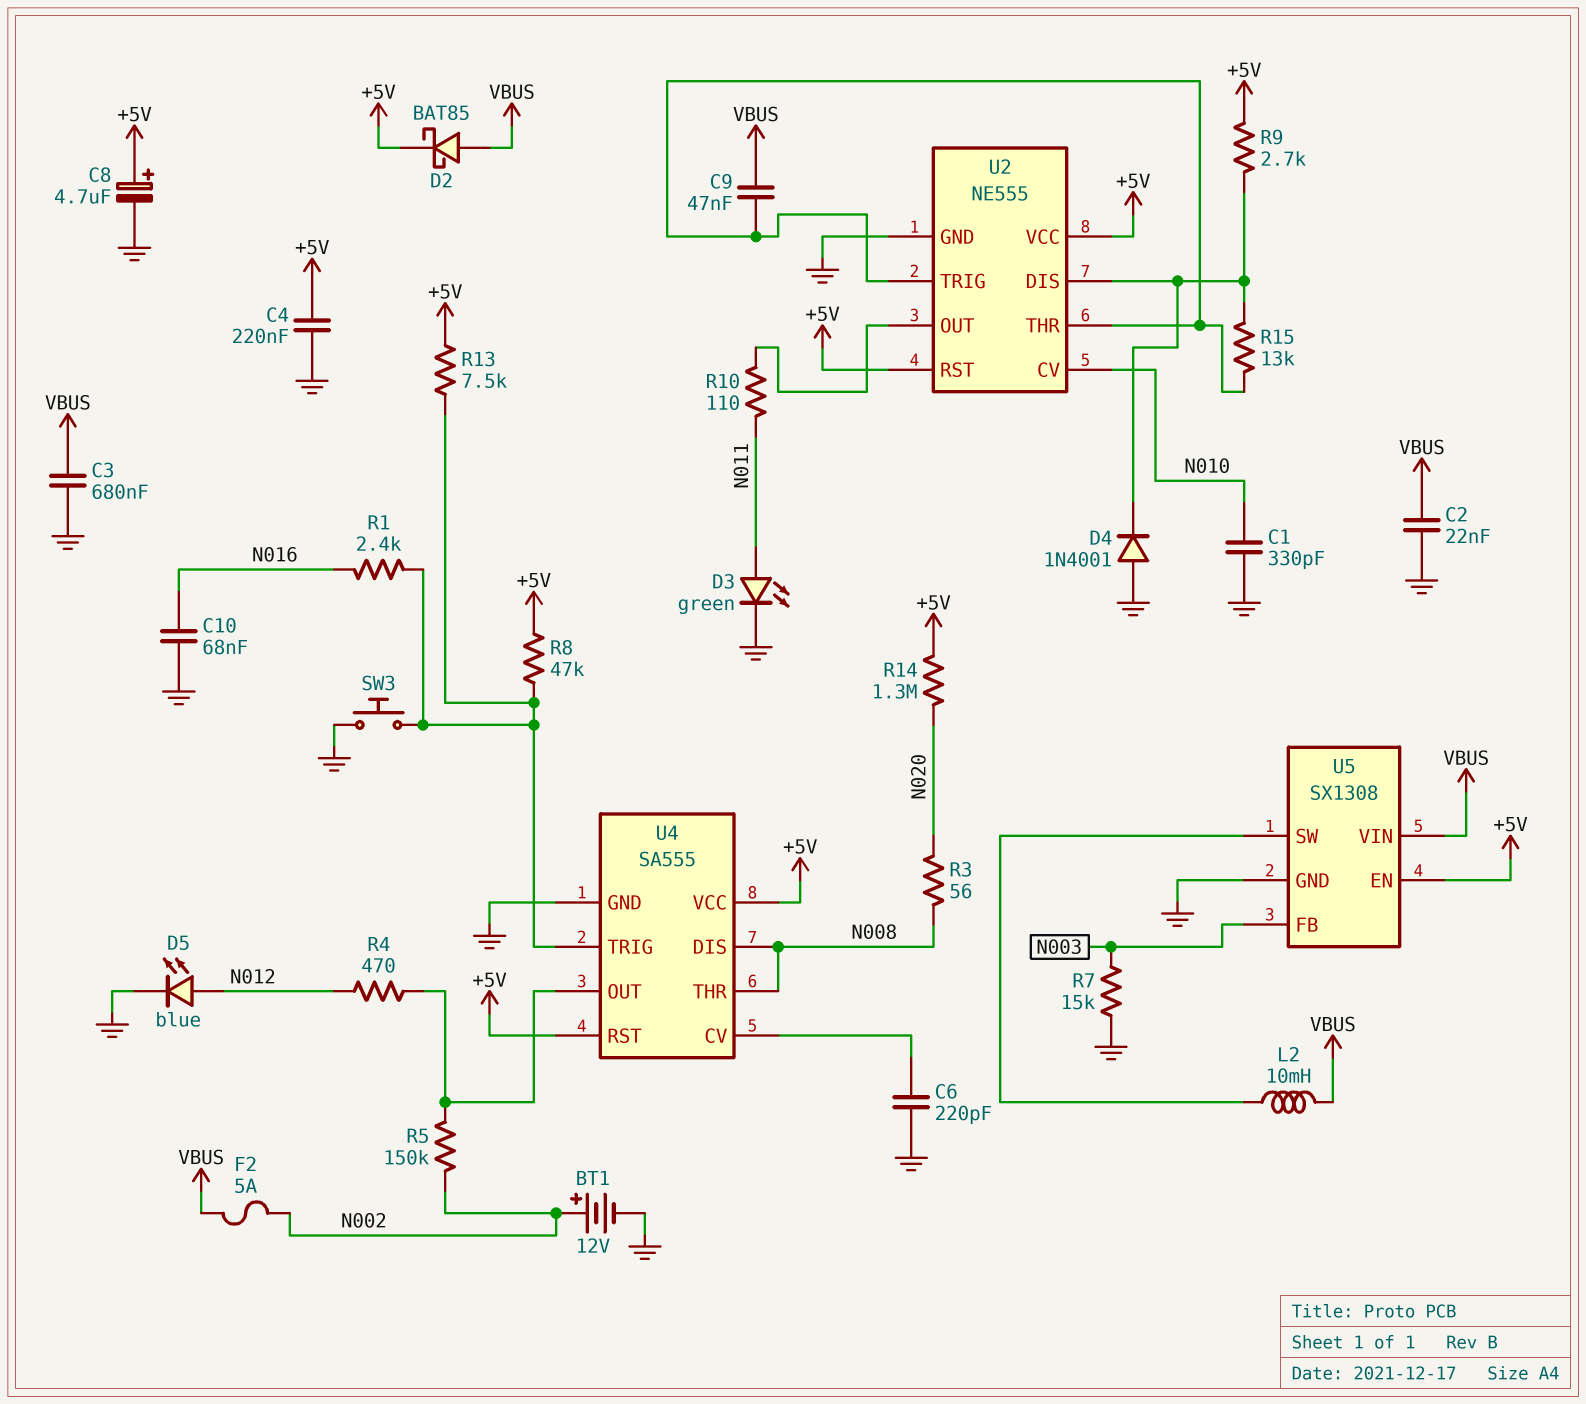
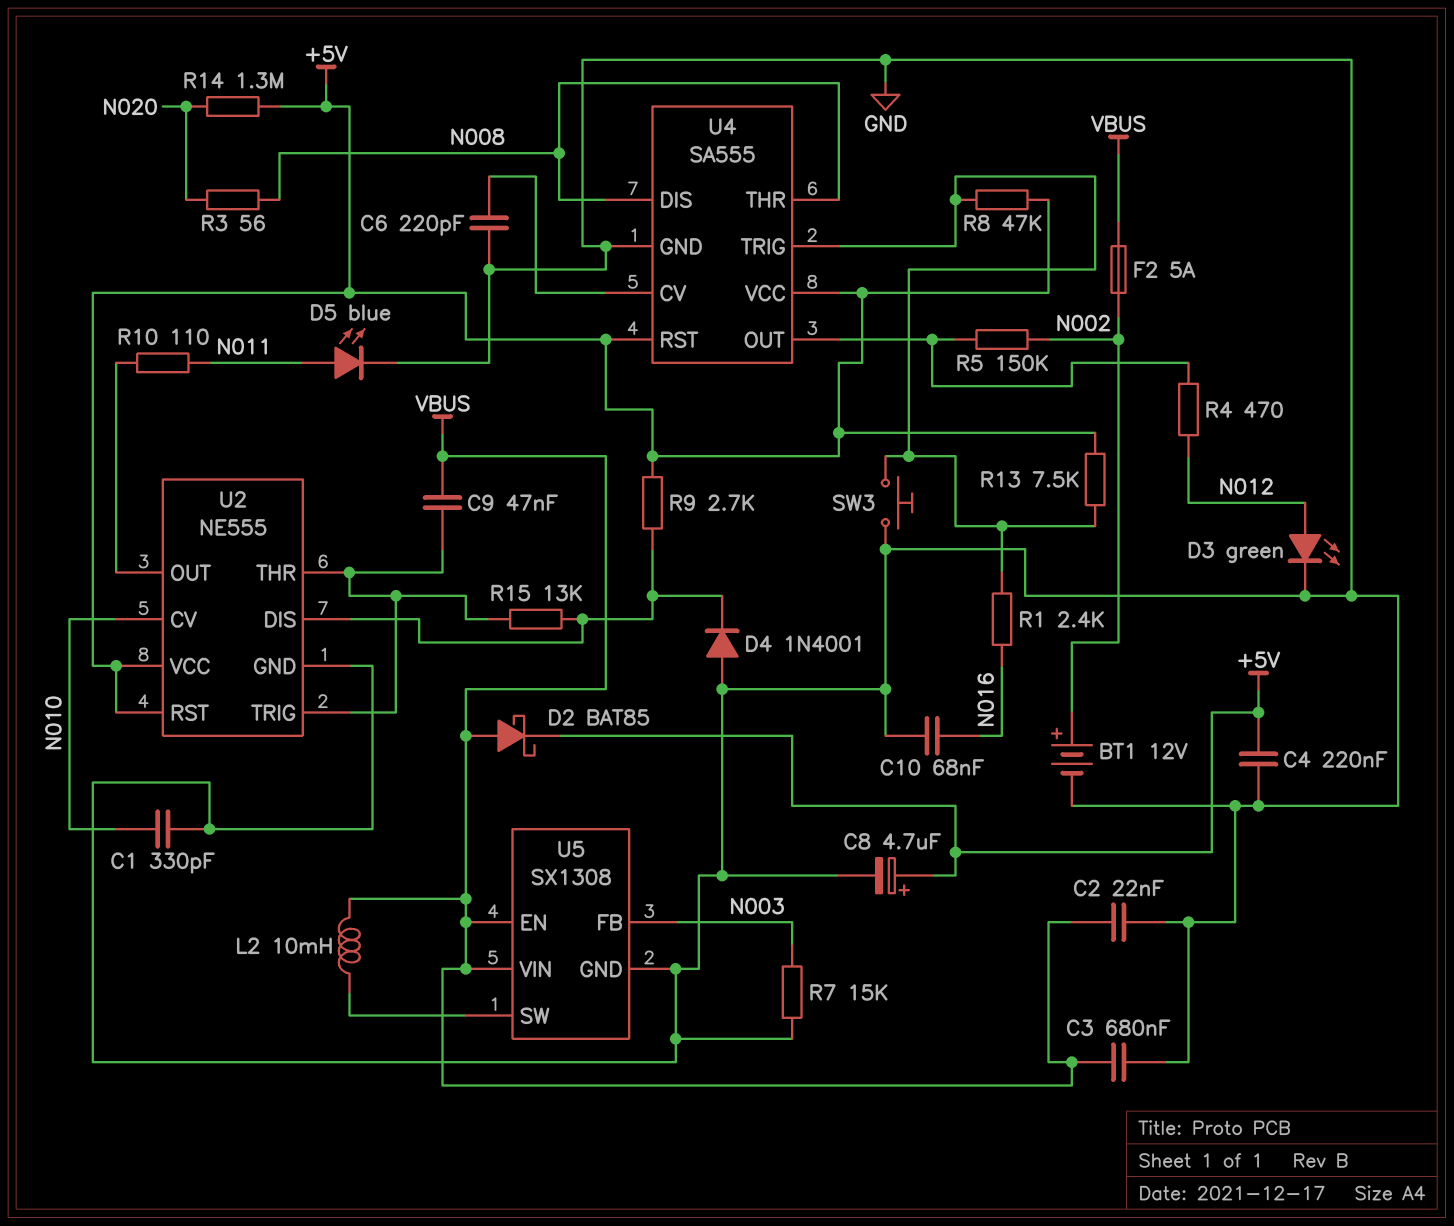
D3: LED green (A N011, K GND) -> LED green (A N012, K GND)
D5: LED blue (A N012, K GND) -> LED blue (A N011, K GND)
U5 pin EN: +5V -> VBUS

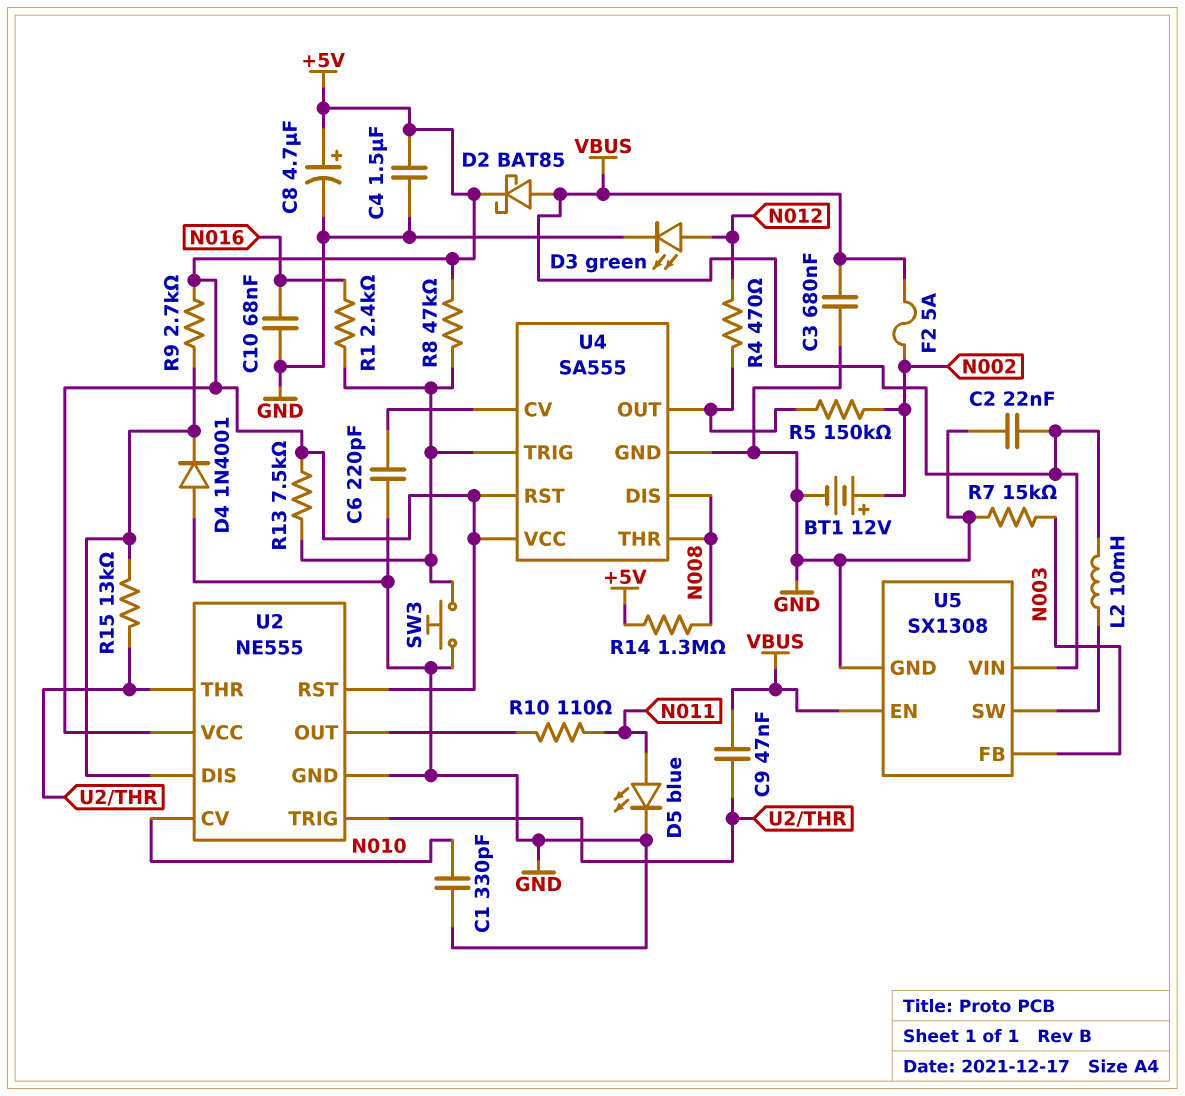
C4: 220nF (+5V, GND) -> 1.5uF (+5V, GND)
R3: 56 (N008, N020) -> none
R14: 1.3M (+5V, N020) -> 1.3M (+5V, N008)

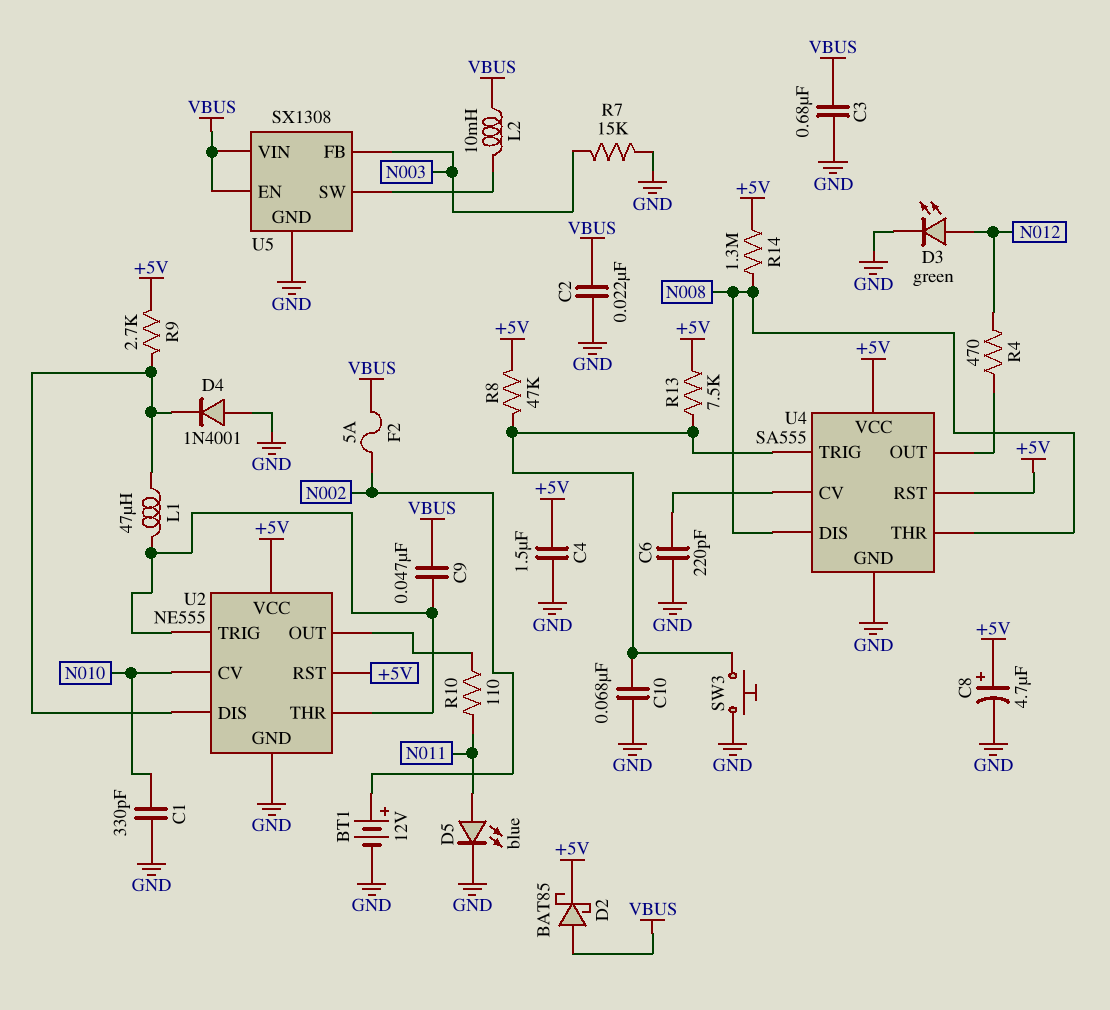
C10: 68nF (GND, N016) -> 68nF (GND, U4/TRIG)
L1: none -> 47uH (U2/DIS, U2/THR)
R1: 2.4k (N016, U4/TRIG) -> none
R5: 150k (N002, U4/OUT) -> none
R15: 13k (U2/DIS, U2/THR) -> none

